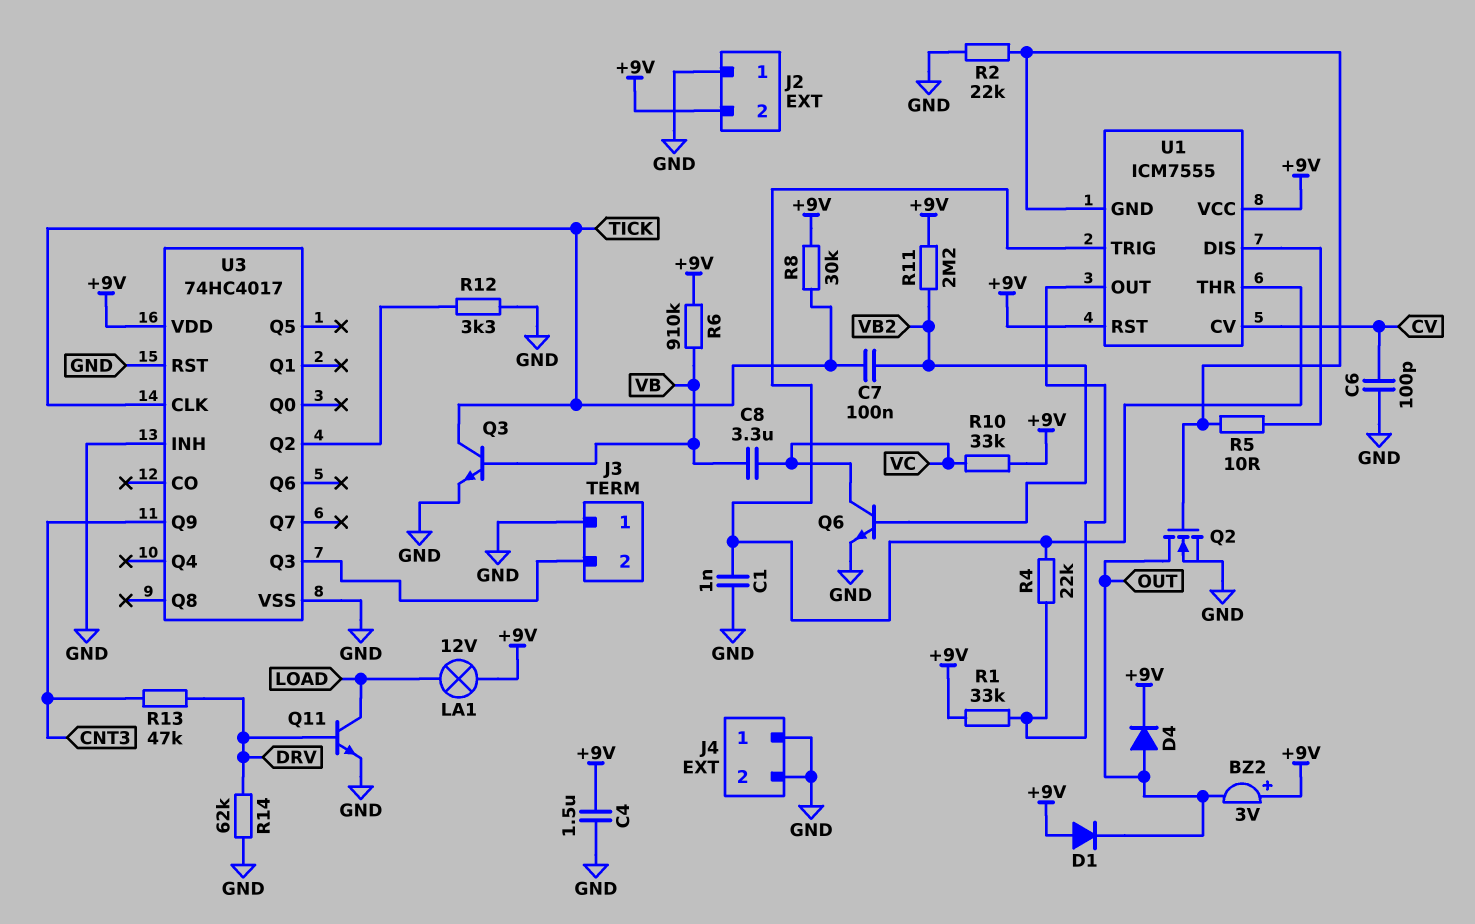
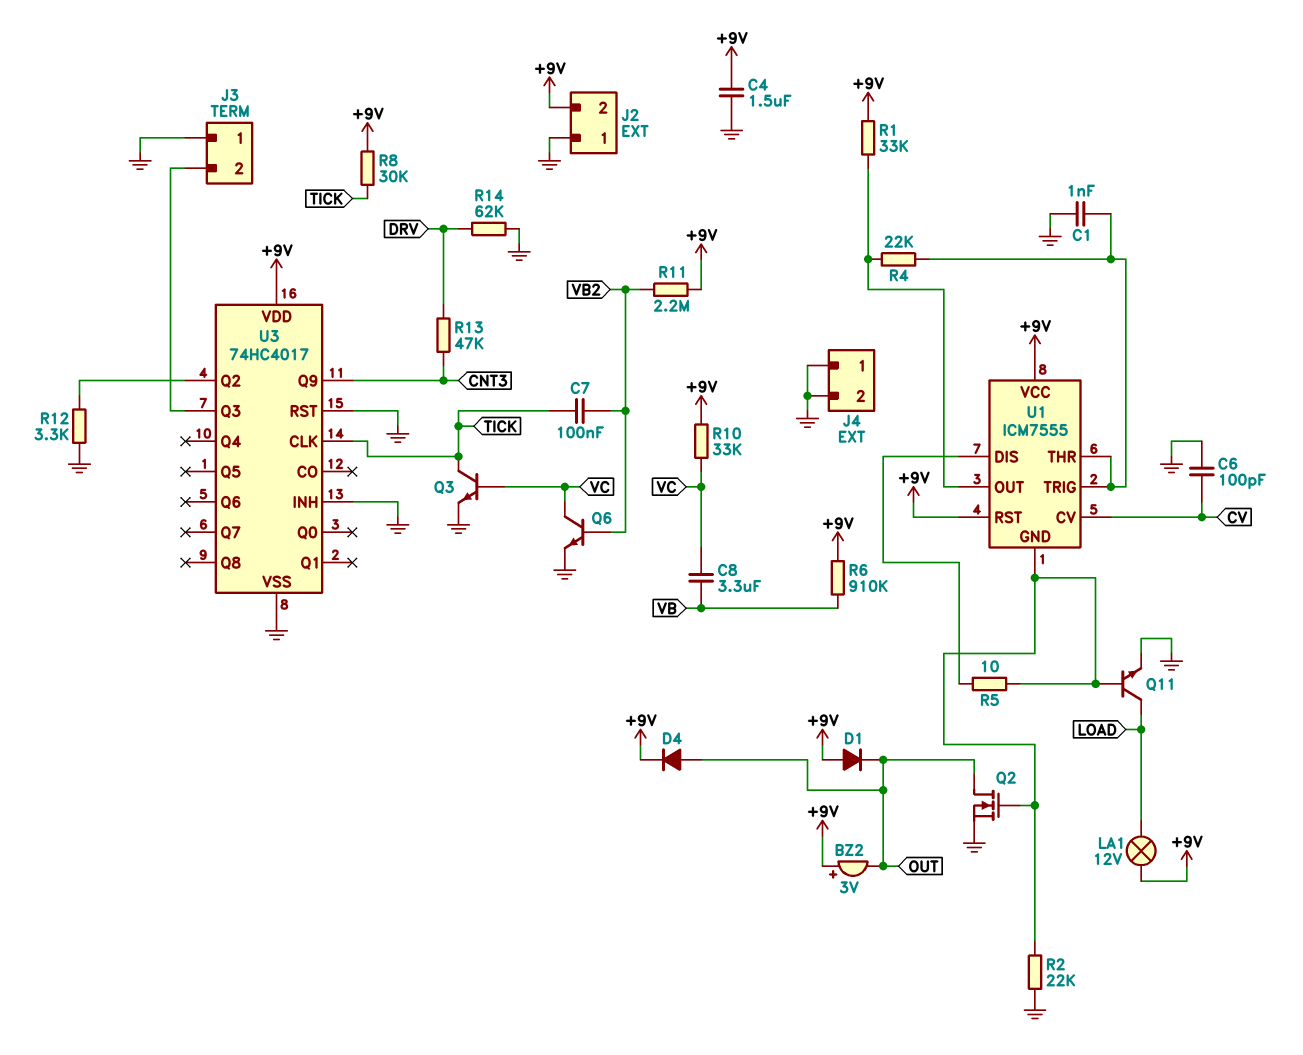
Q3: NPN (B VB, C TICK, E GND) -> NPN (B VC, C TICK, E GND)
Q11: NPN (B DRV, C LOAD, E GND) -> NPN (B U1/GND, C LOAD, E GND)

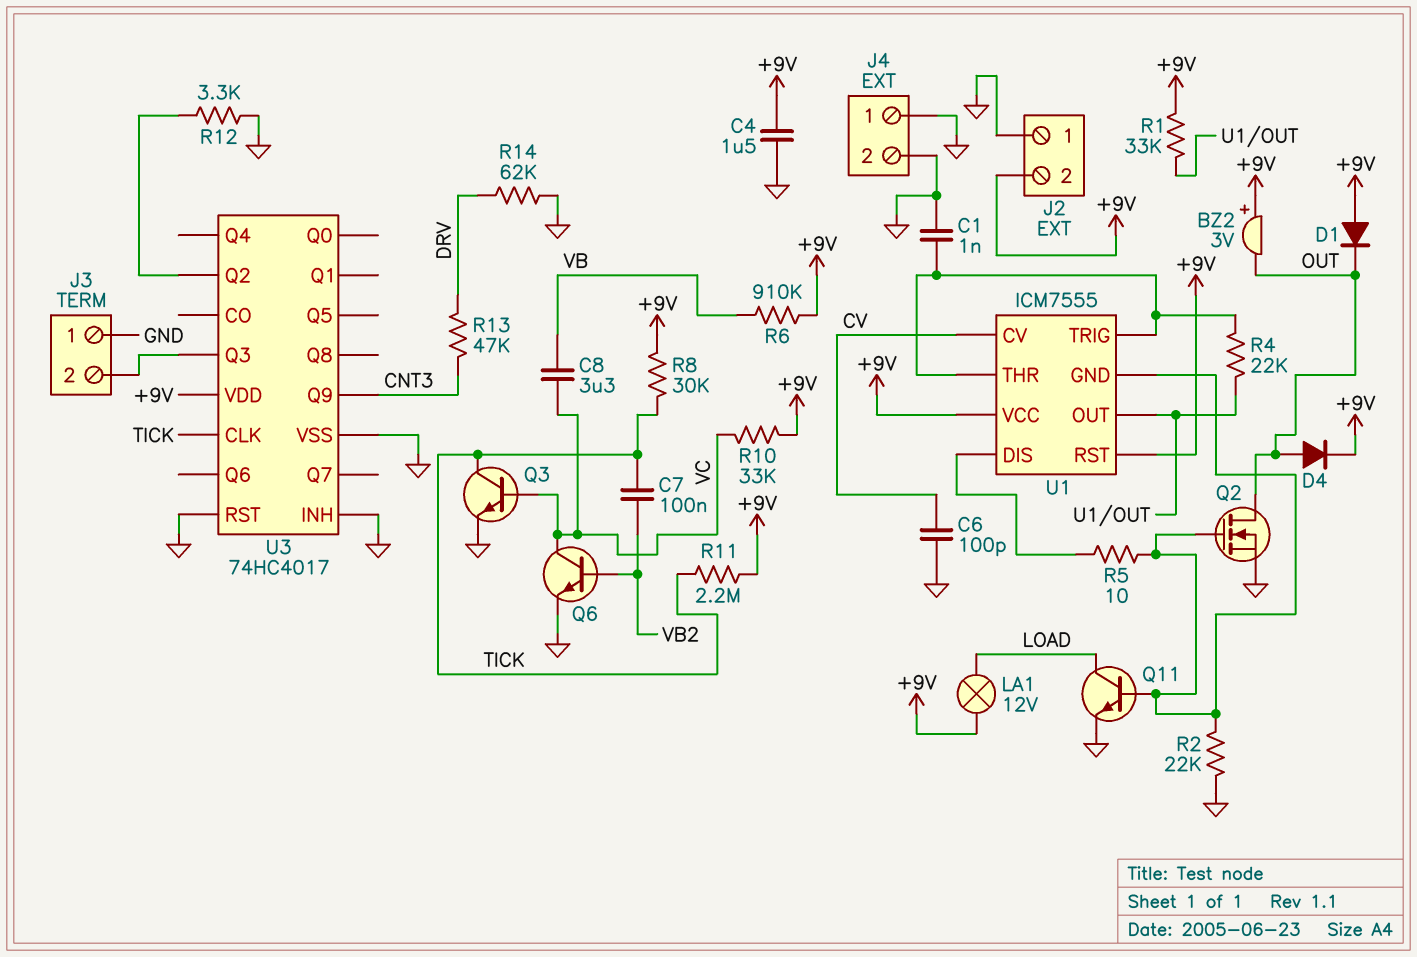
R11: 2.2M (+9V, VB2) -> 2.2M (+9V, TICK)

